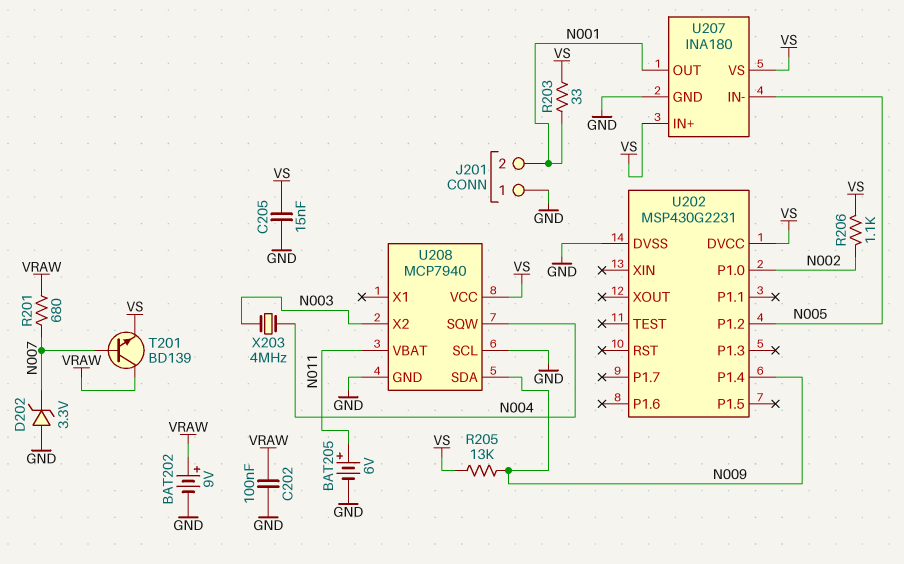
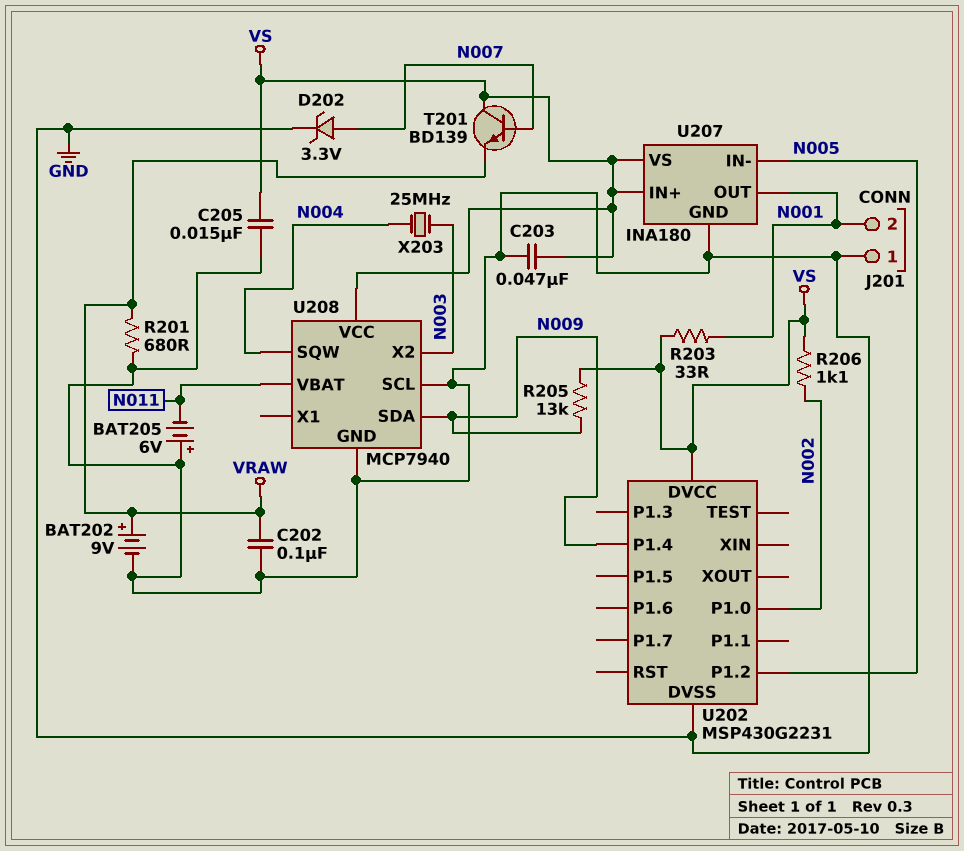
BAT205: 6V (plus N011, minus GND) -> 6V (plus GND, minus N011)
C203: none -> 47nF (GND, VS)
D202: zener 3.3V (A GND, K N007) -> zener 3.3V (A N007, K GND)
R201: 680 (N007, VRAW) -> 680 (GND, VRAW)
T201: NPN BD139 (B N007, C VRAW, E VS) -> NPN BD139 (B N007, C VS, E VRAW)
X203: 4MHz (N003, N004) -> 25MHz (N003, N004)

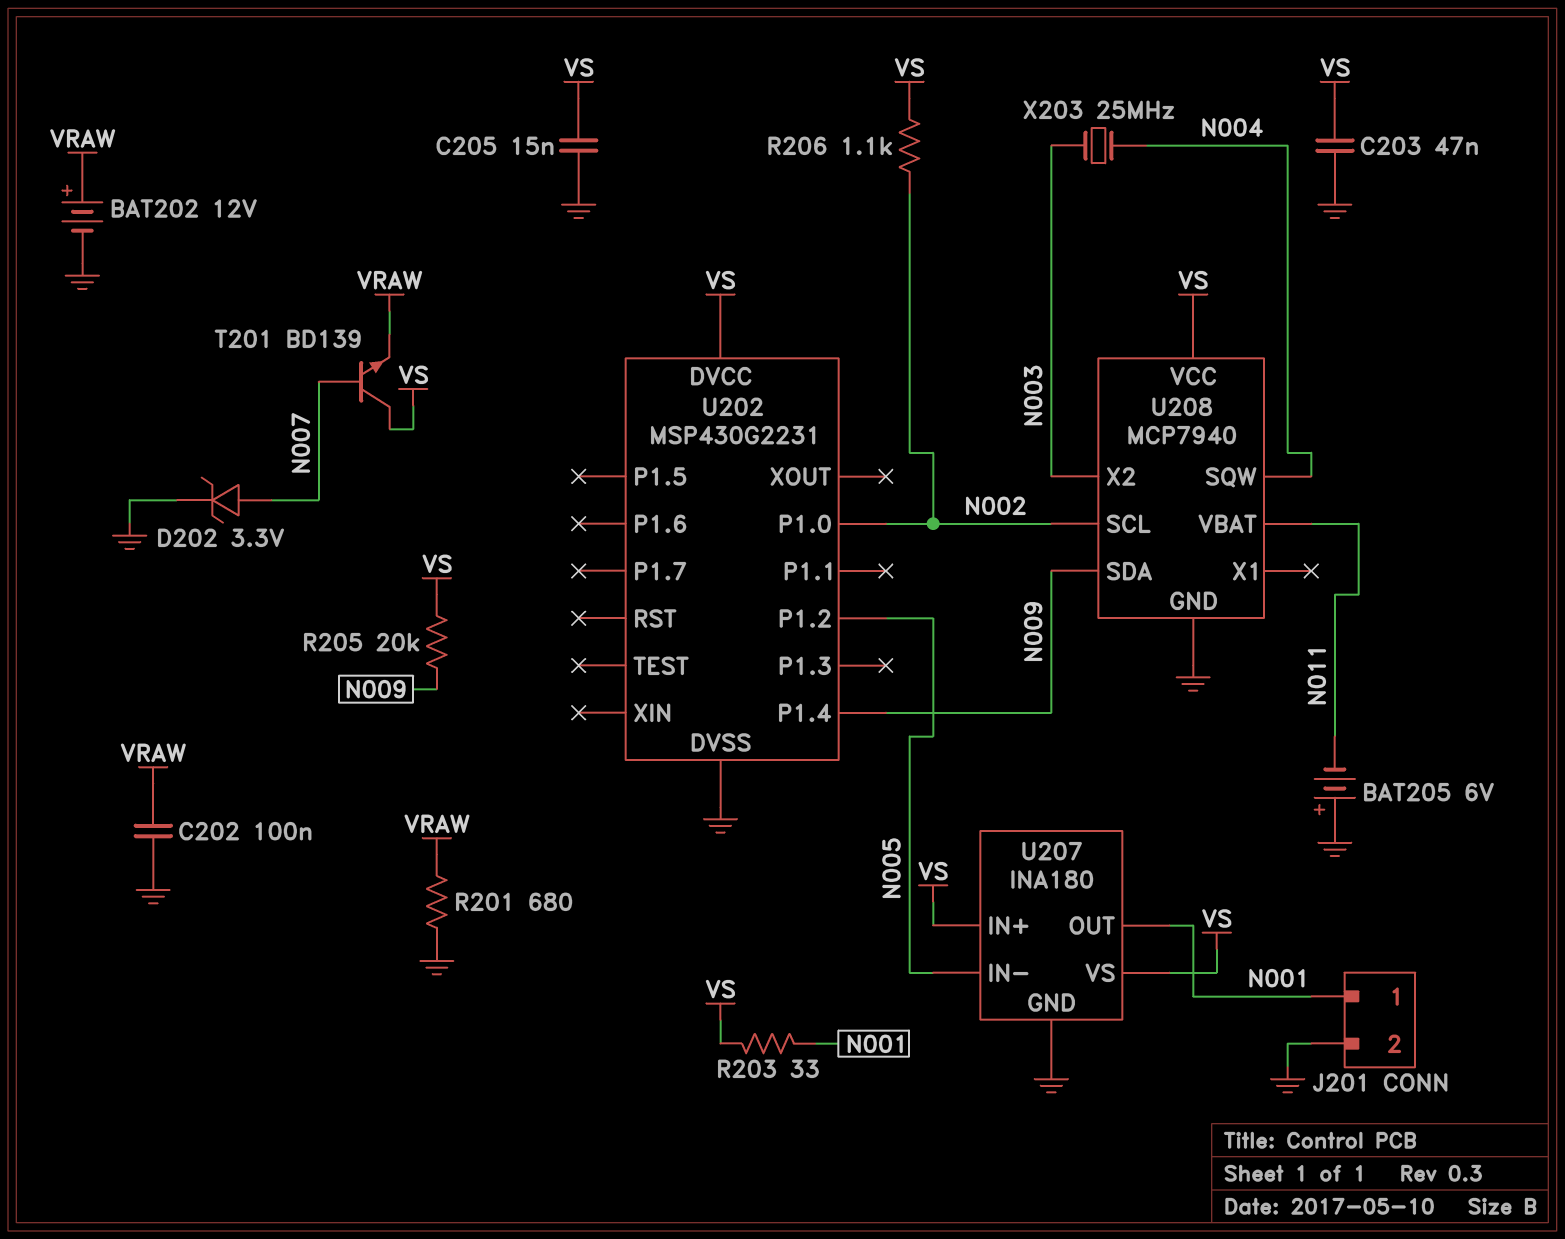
BAT202: 9V (plus VRAW, minus GND) -> 12V (plus VRAW, minus GND)
J201 pin 1: GND -> N001
J201 pin 2: N001 -> GND
R205: 13k (N009, VS) -> 20k (N009, VS)
U208 pin SCL: GND -> N002

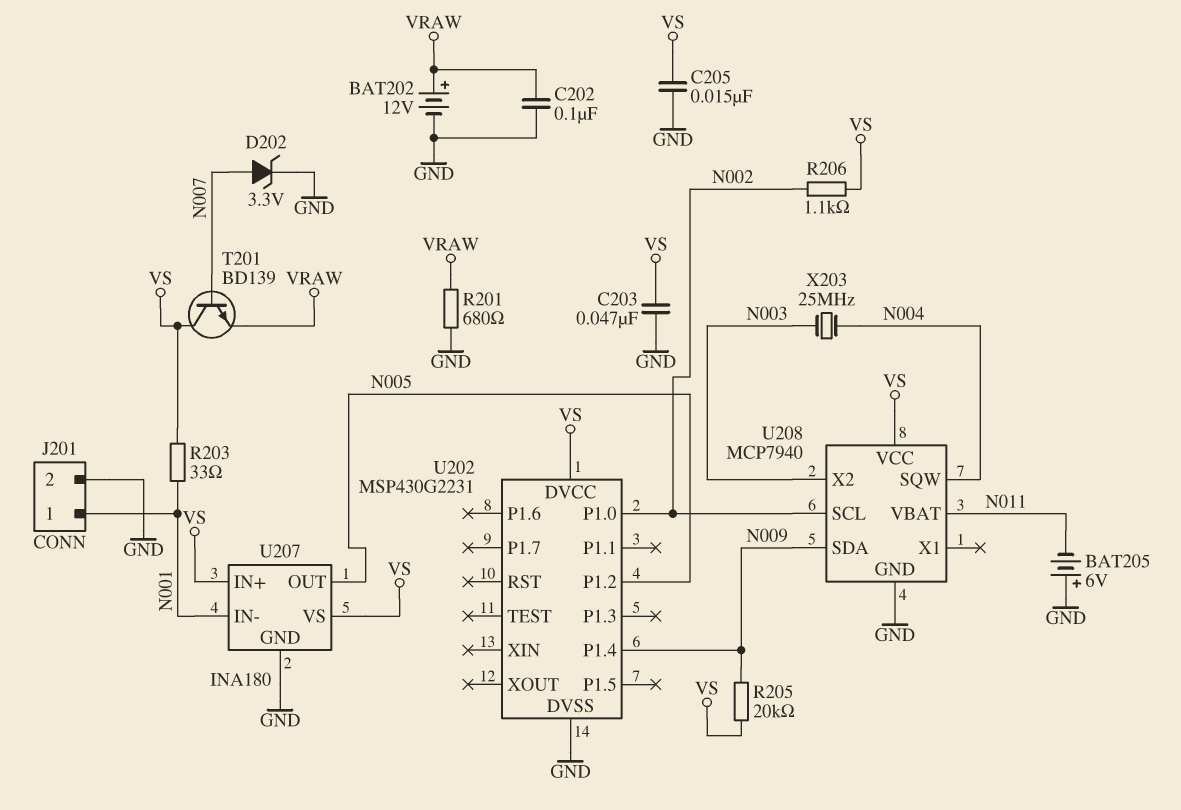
U207 pin IN-: N005 -> N001
U207 pin OUT: N001 -> N005

